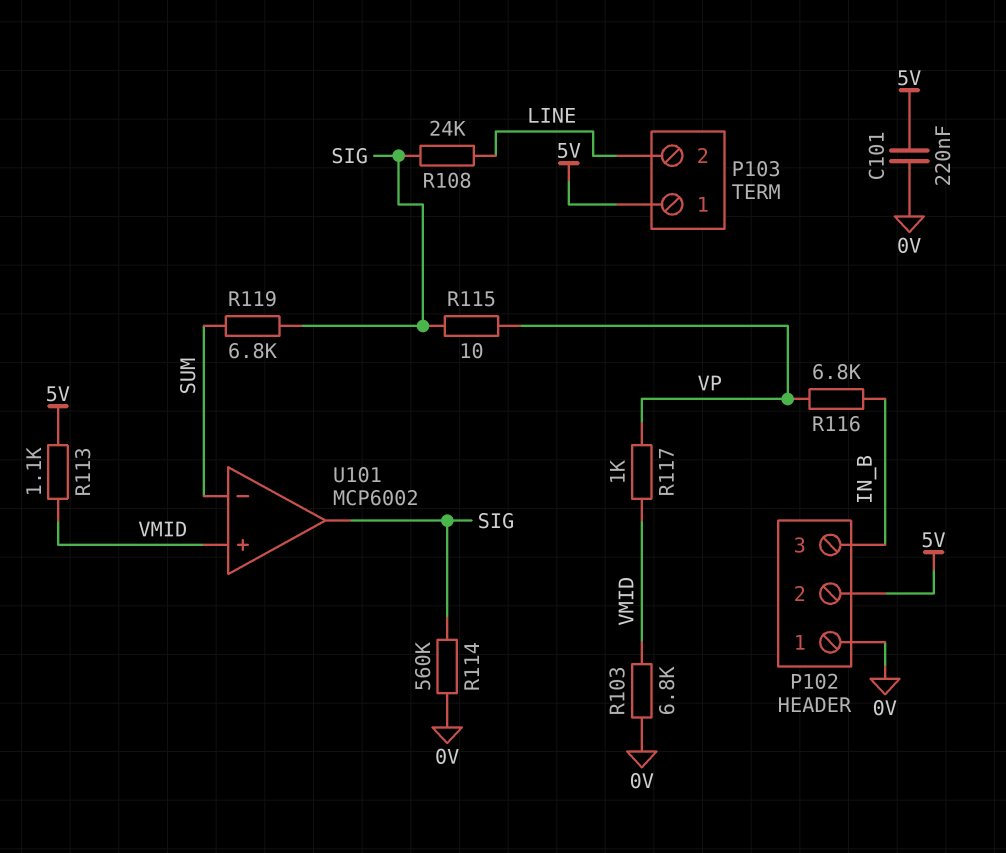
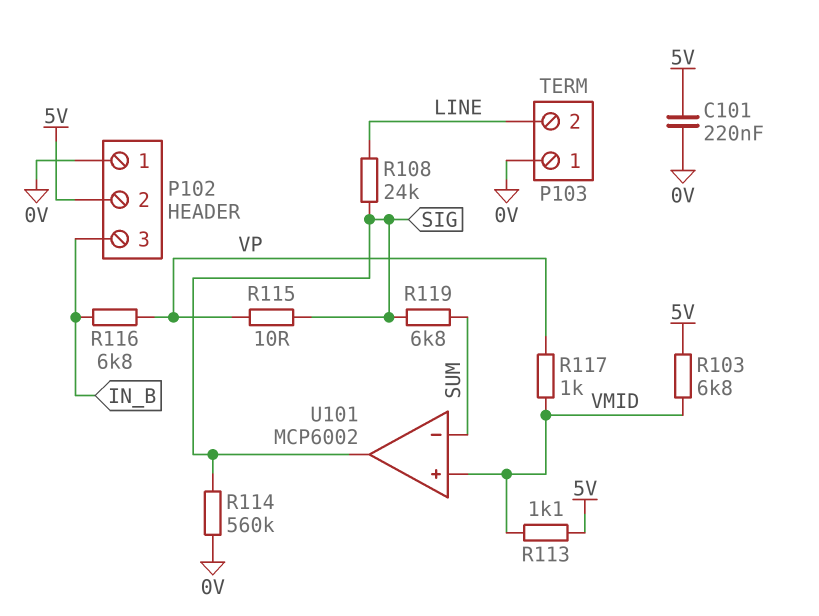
P103 pin 1: 5V -> 0V
R103: 6.8k (0V, VMID) -> 6.8k (5V, VMID)

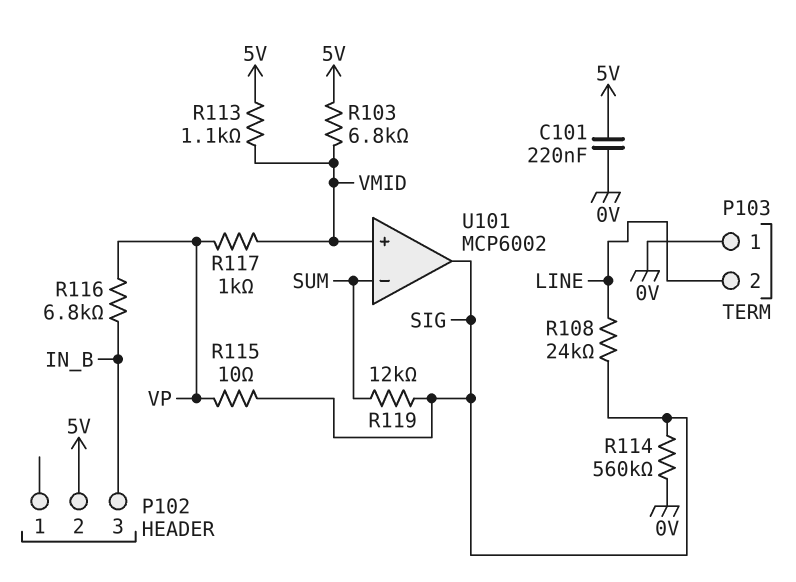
P102 pin 1: 0V -> none
R119: 6.8k (SIG, SUM) -> 12k (SIG, SUM)

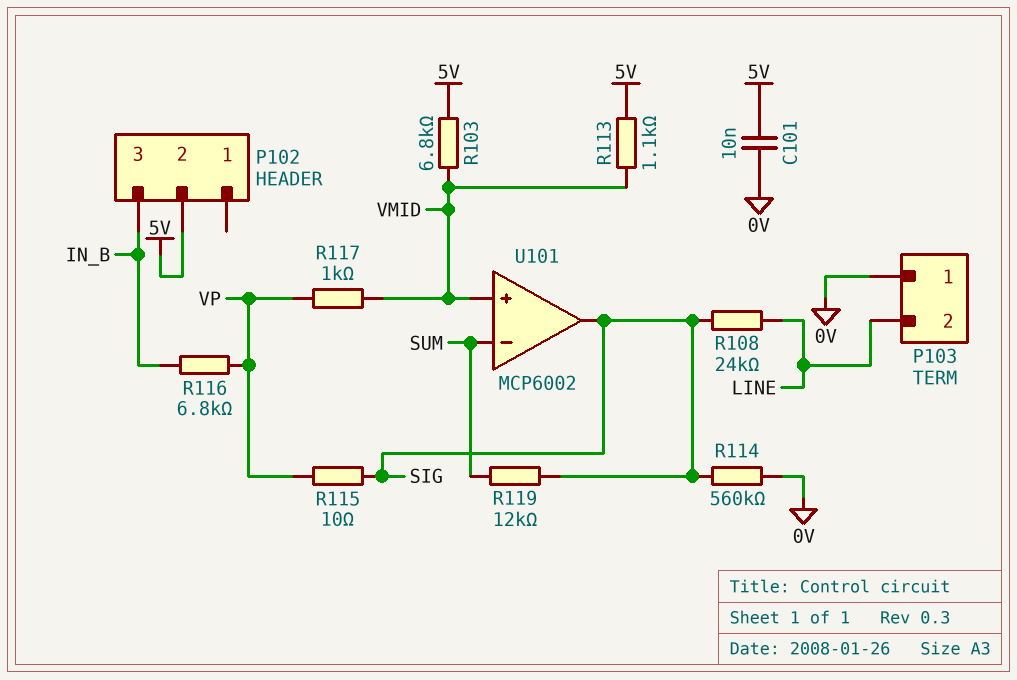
C101: 220nF (0V, 5V) -> 10nF (0V, 5V)

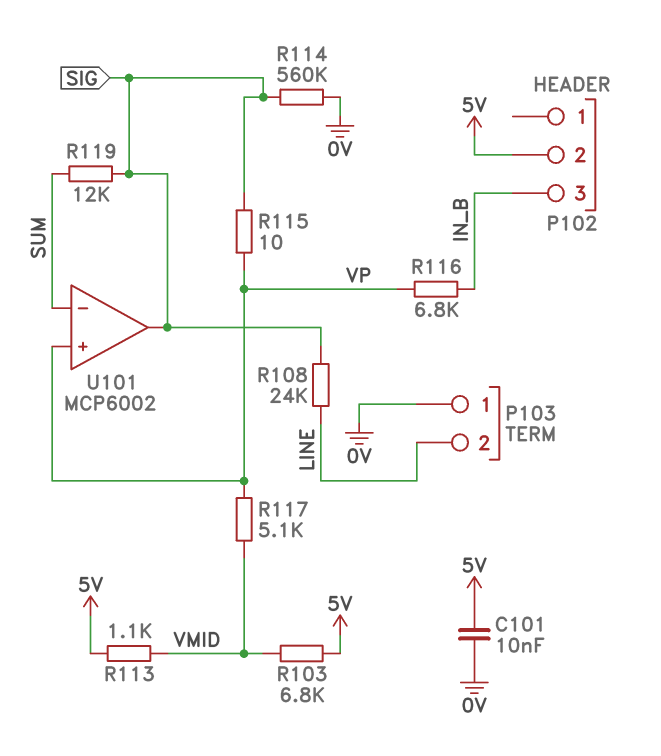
R117: 1k (VMID, VP) -> 5.1k (VMID, VP)
U101 pin in+: VMID -> VP

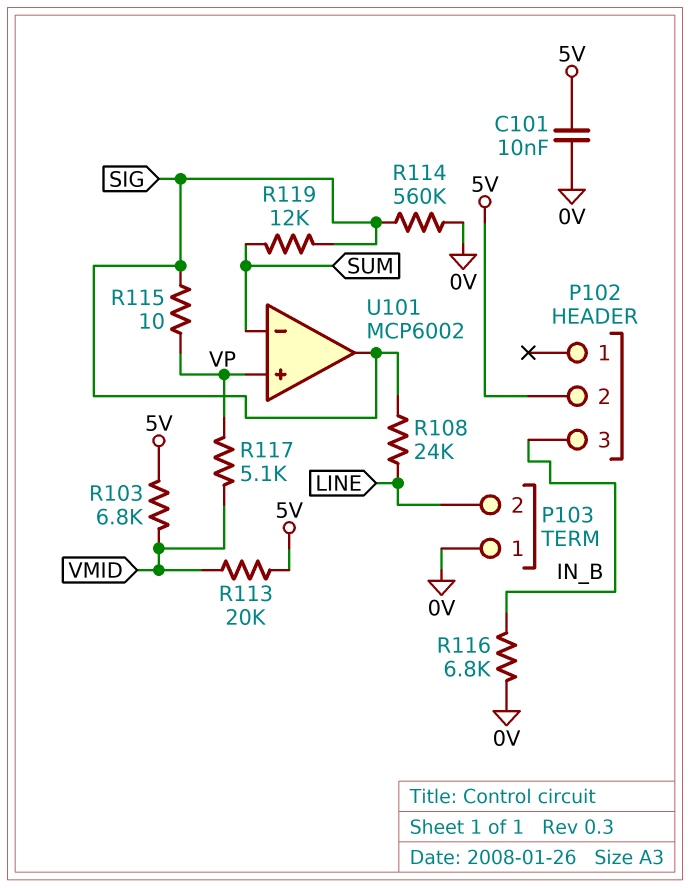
R113: 1.1k (5V, VMID) -> 20k (5V, VMID)
R116: 6.8k (IN_B, VP) -> 6.8k (0V, IN_B)

